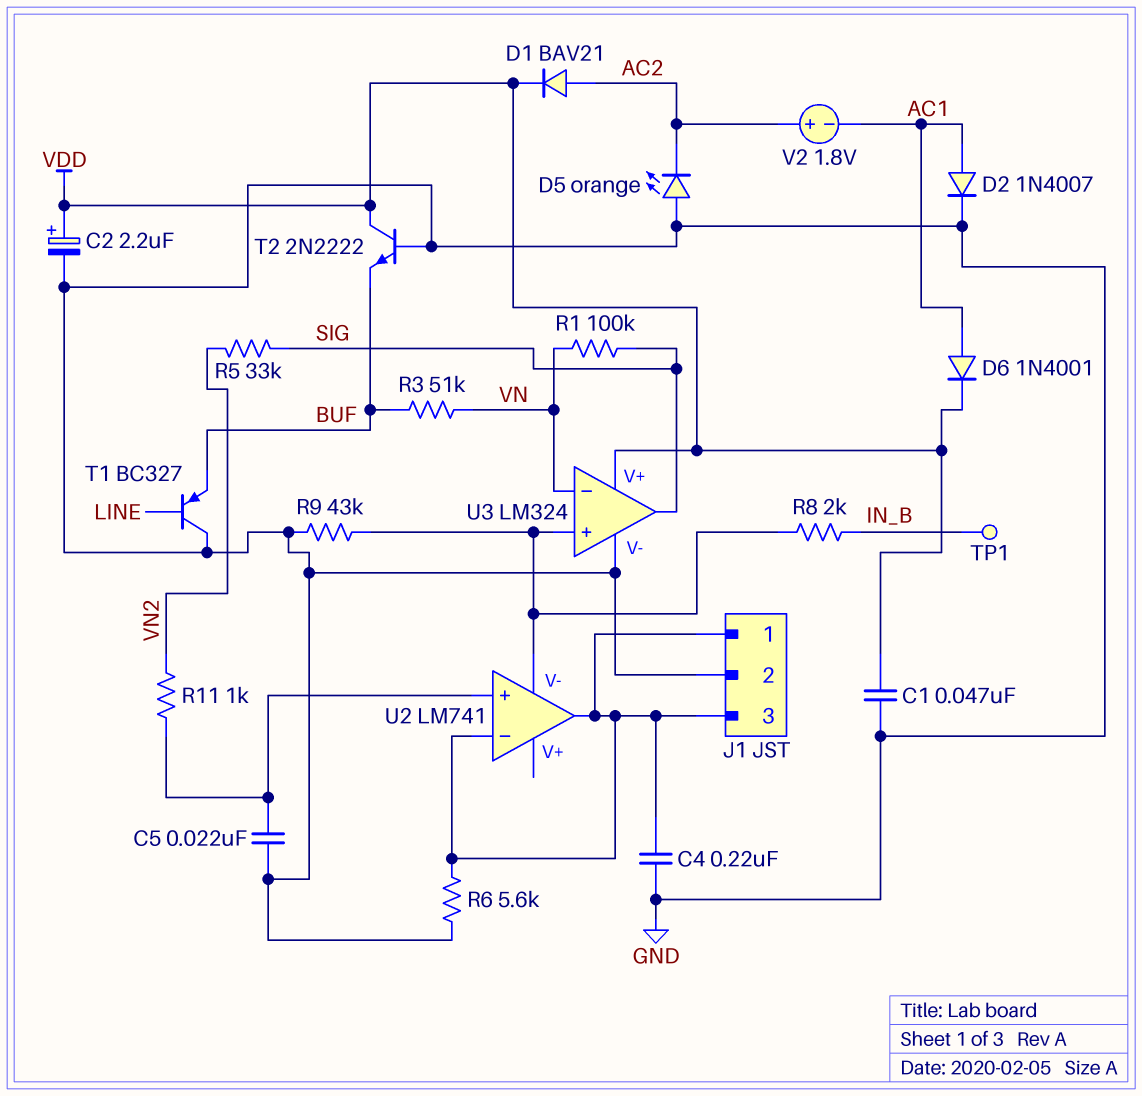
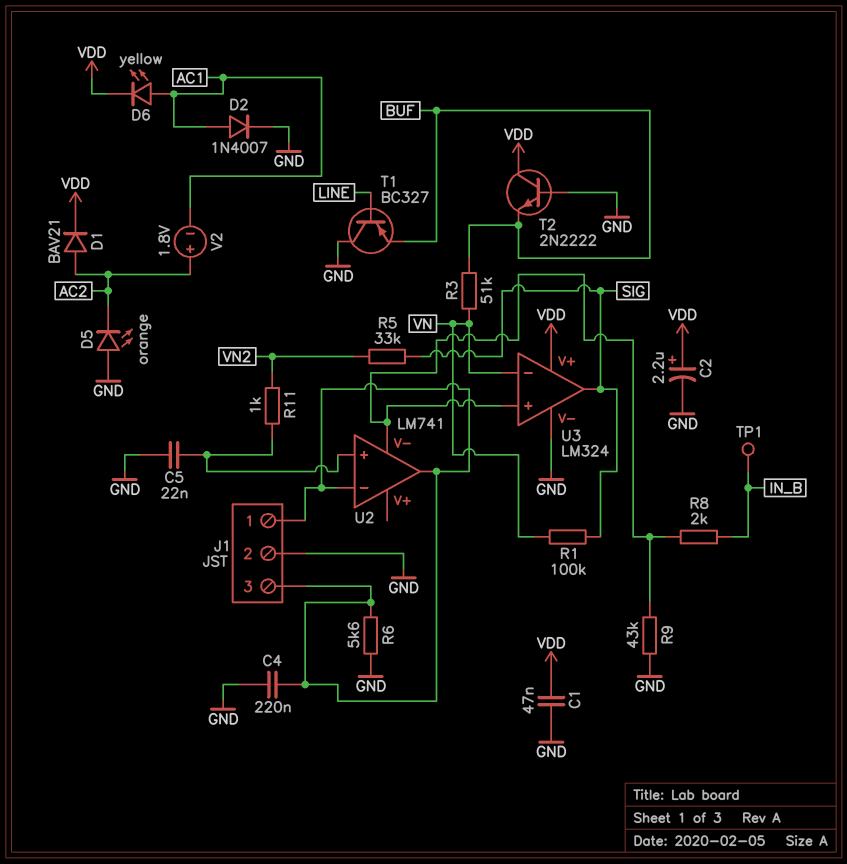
D6: diode 1N4001 (A AC1, K VDD) -> LED yellow (A AC1, K VDD)

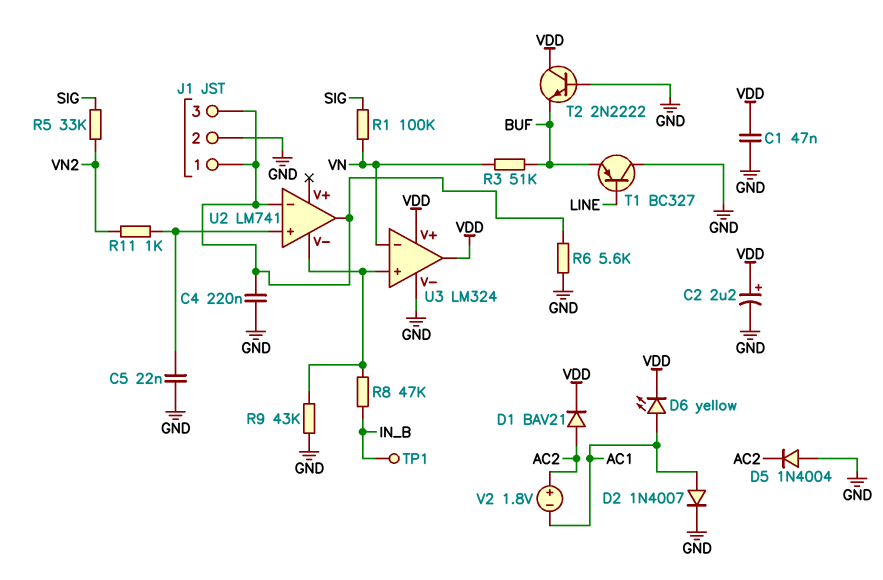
D5: LED orange (A GND, K AC2) -> diode 1N4004 (A GND, K AC2)
R8: 2k (IN_B, U2/V-) -> 47k (IN_B, U2/V-)
U3 pin out: SIG -> VDD

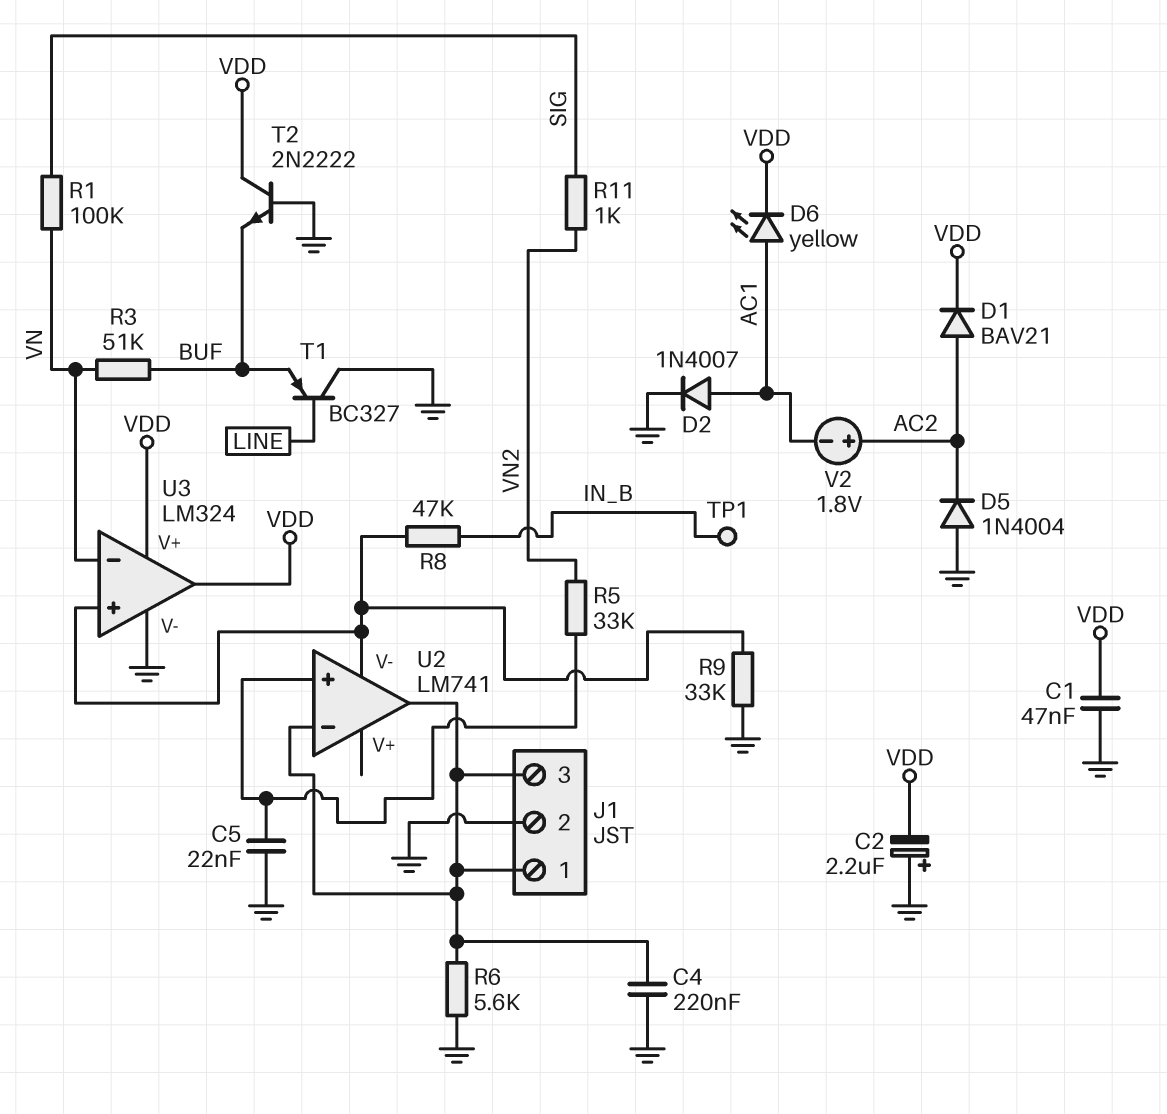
C2: 2.2uF (plus VDD, minus GND) -> 2.2uF (plus GND, minus VDD)
R5: 33k (SIG, VN2) -> 33k (U2/in+, VN2)
R9: 43k (GND, U2/V-) -> 33k (GND, U2/V-)
R11: 1k (U2/in+, VN2) -> 1k (SIG, VN2)

